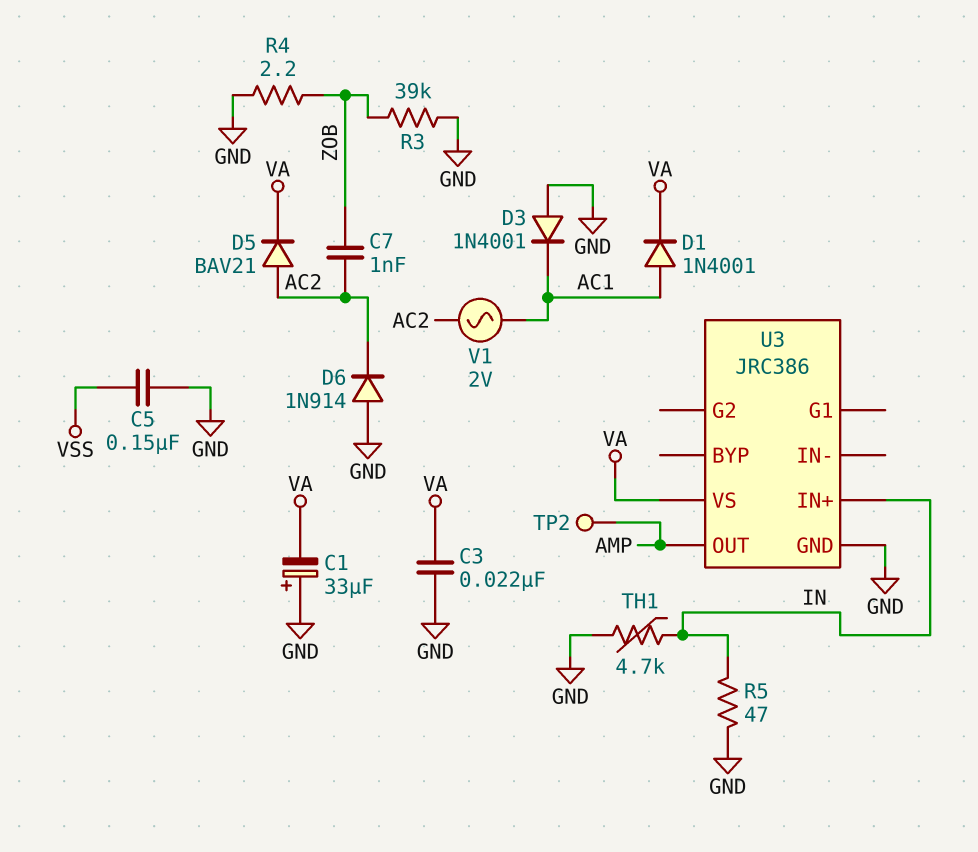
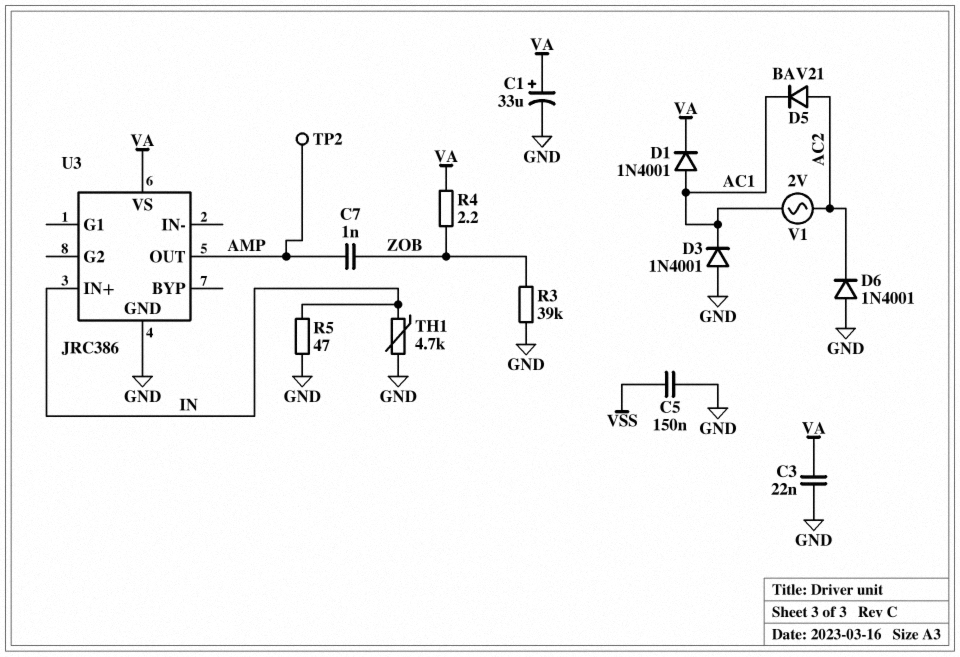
C1: 33uF (plus GND, minus VA) -> 33uF (plus VA, minus GND)
C7: 1nF (AC2, ZOB) -> 1nF (AMP, ZOB)
D5: diode BAV21 (A AC2, K VA) -> diode BAV21 (A AC2, K AC1)
D6: diode 1N914 (A GND, K AC2) -> diode 1N4001 (A GND, K AC2)
R4: 2.2 (GND, ZOB) -> 2.2 (VA, ZOB)

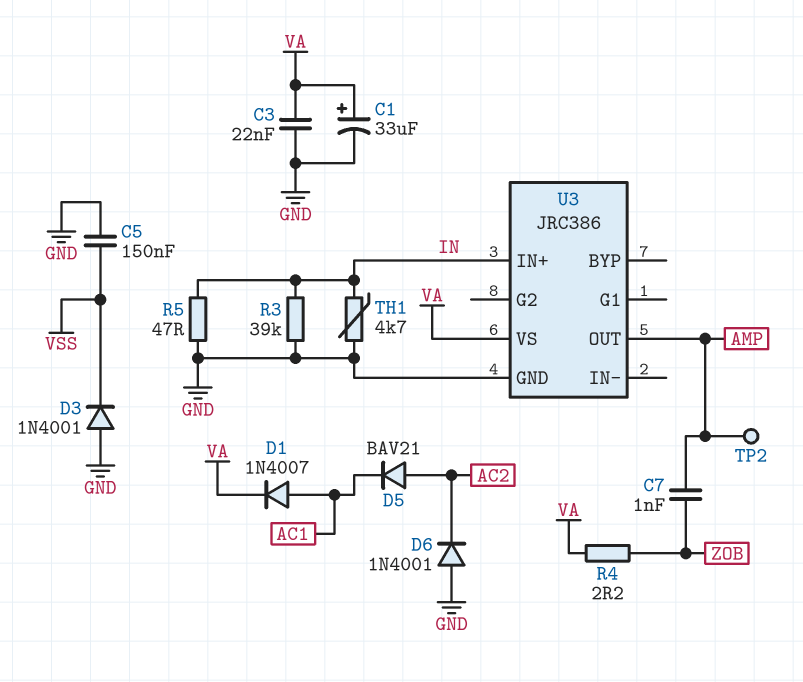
D1: diode 1N4001 (A AC1, K VA) -> diode 1N4007 (A AC1, K VA)
D3: diode 1N4001 (A GND, K AC1) -> diode 1N4001 (A GND, K VSS)
R3: 39k (GND, ZOB) -> 39k (GND, IN)
V1: AC 2V (AC1, AC2) -> none

